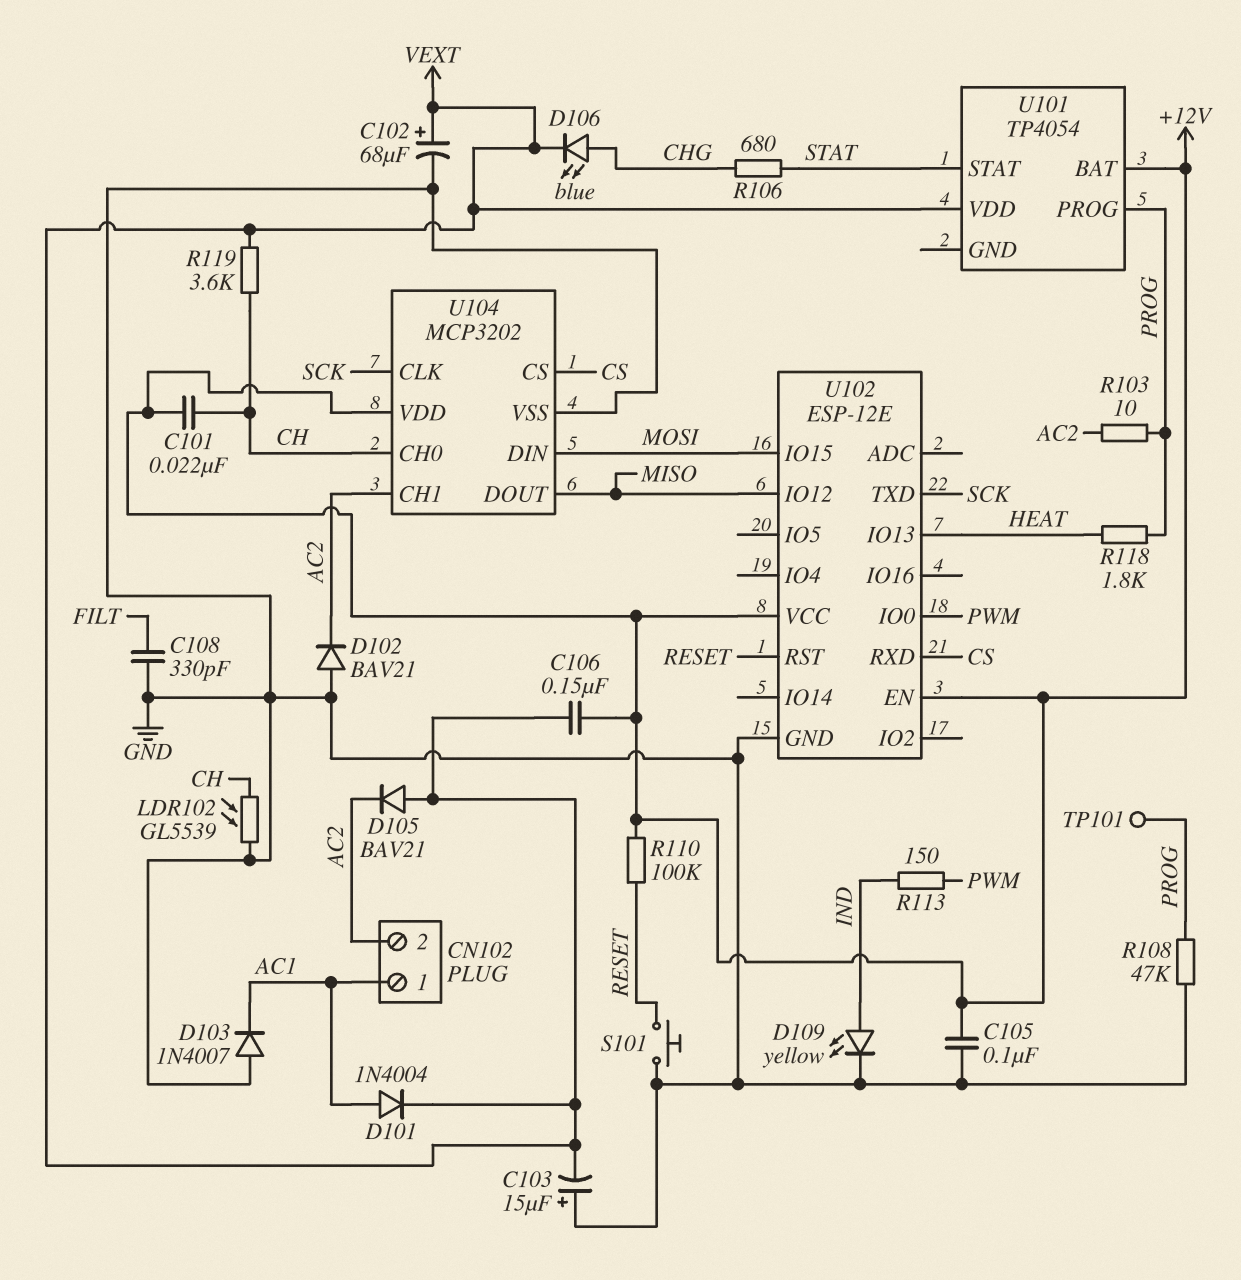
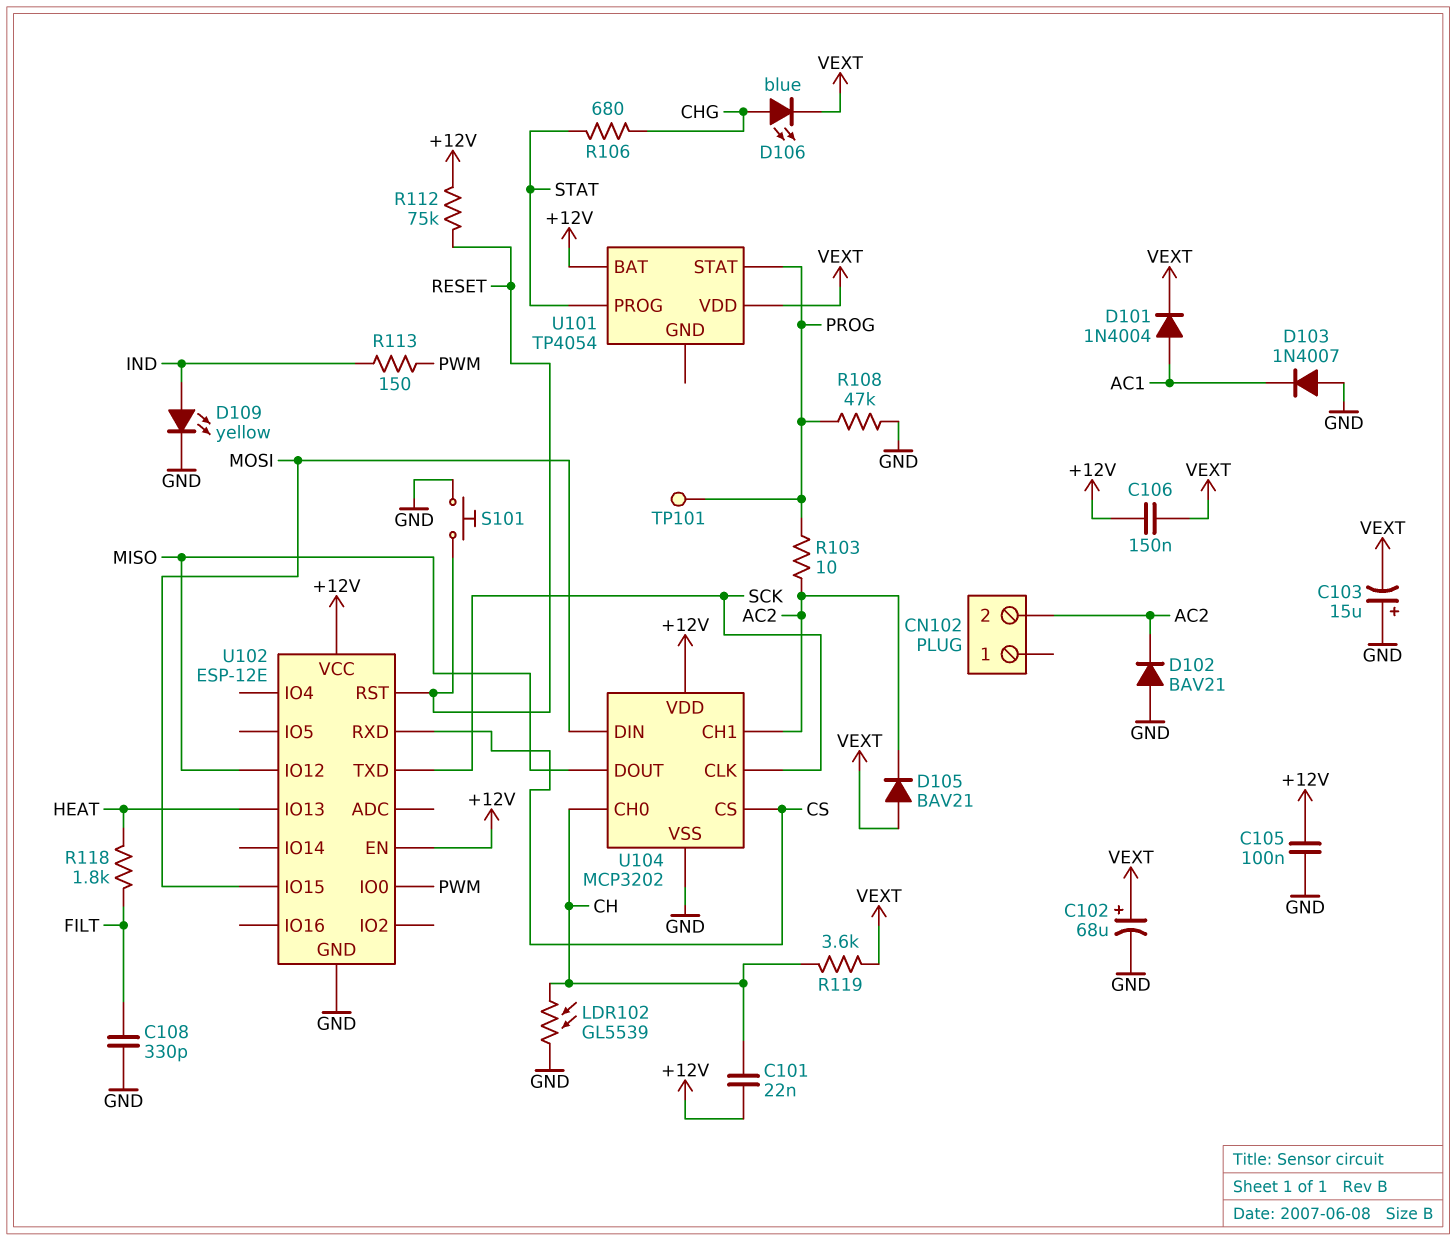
CN102 pin 1: AC1 -> none
R110: 100k (+12V, RESET) -> none
R112: none -> 75k (+12V, RESET)
R118: 1.8k (HEAT, PROG) -> 1.8k (FILT, HEAT)
U101 pin PROG: PROG -> STAT
U101 pin STAT: STAT -> PROG

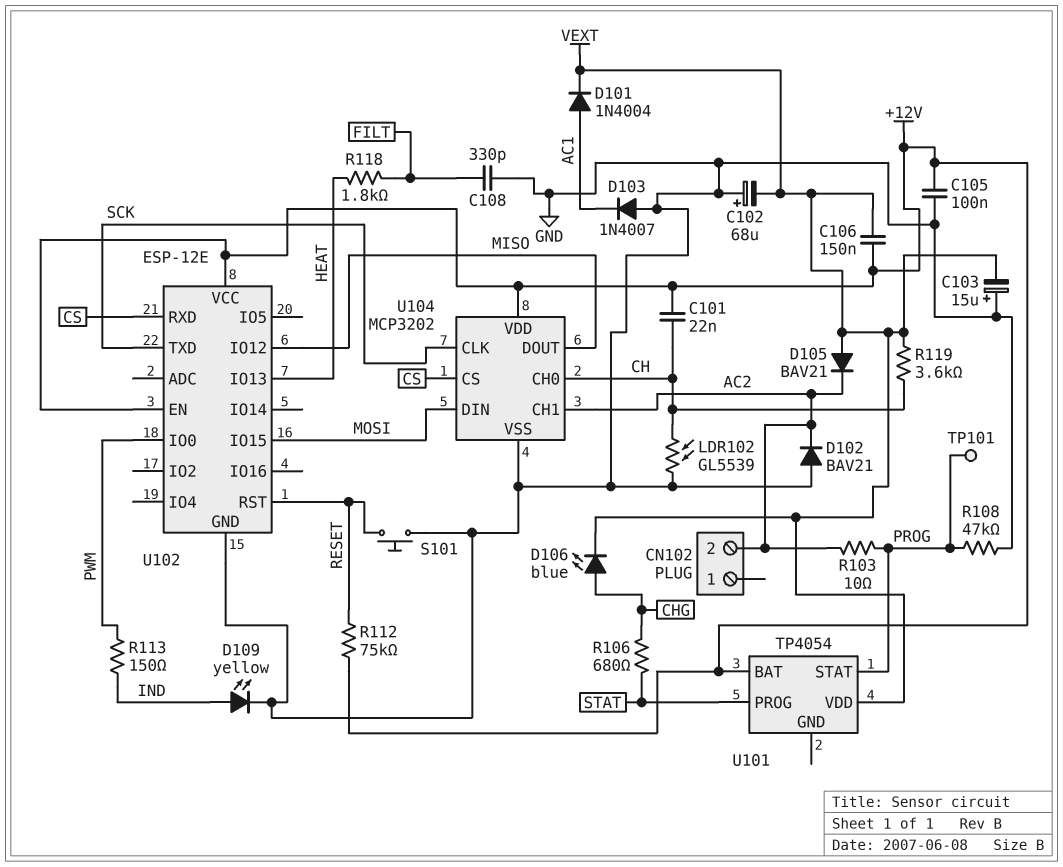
C102: 68uF (plus VEXT, minus GND) -> 68uF (plus GND, minus VEXT)

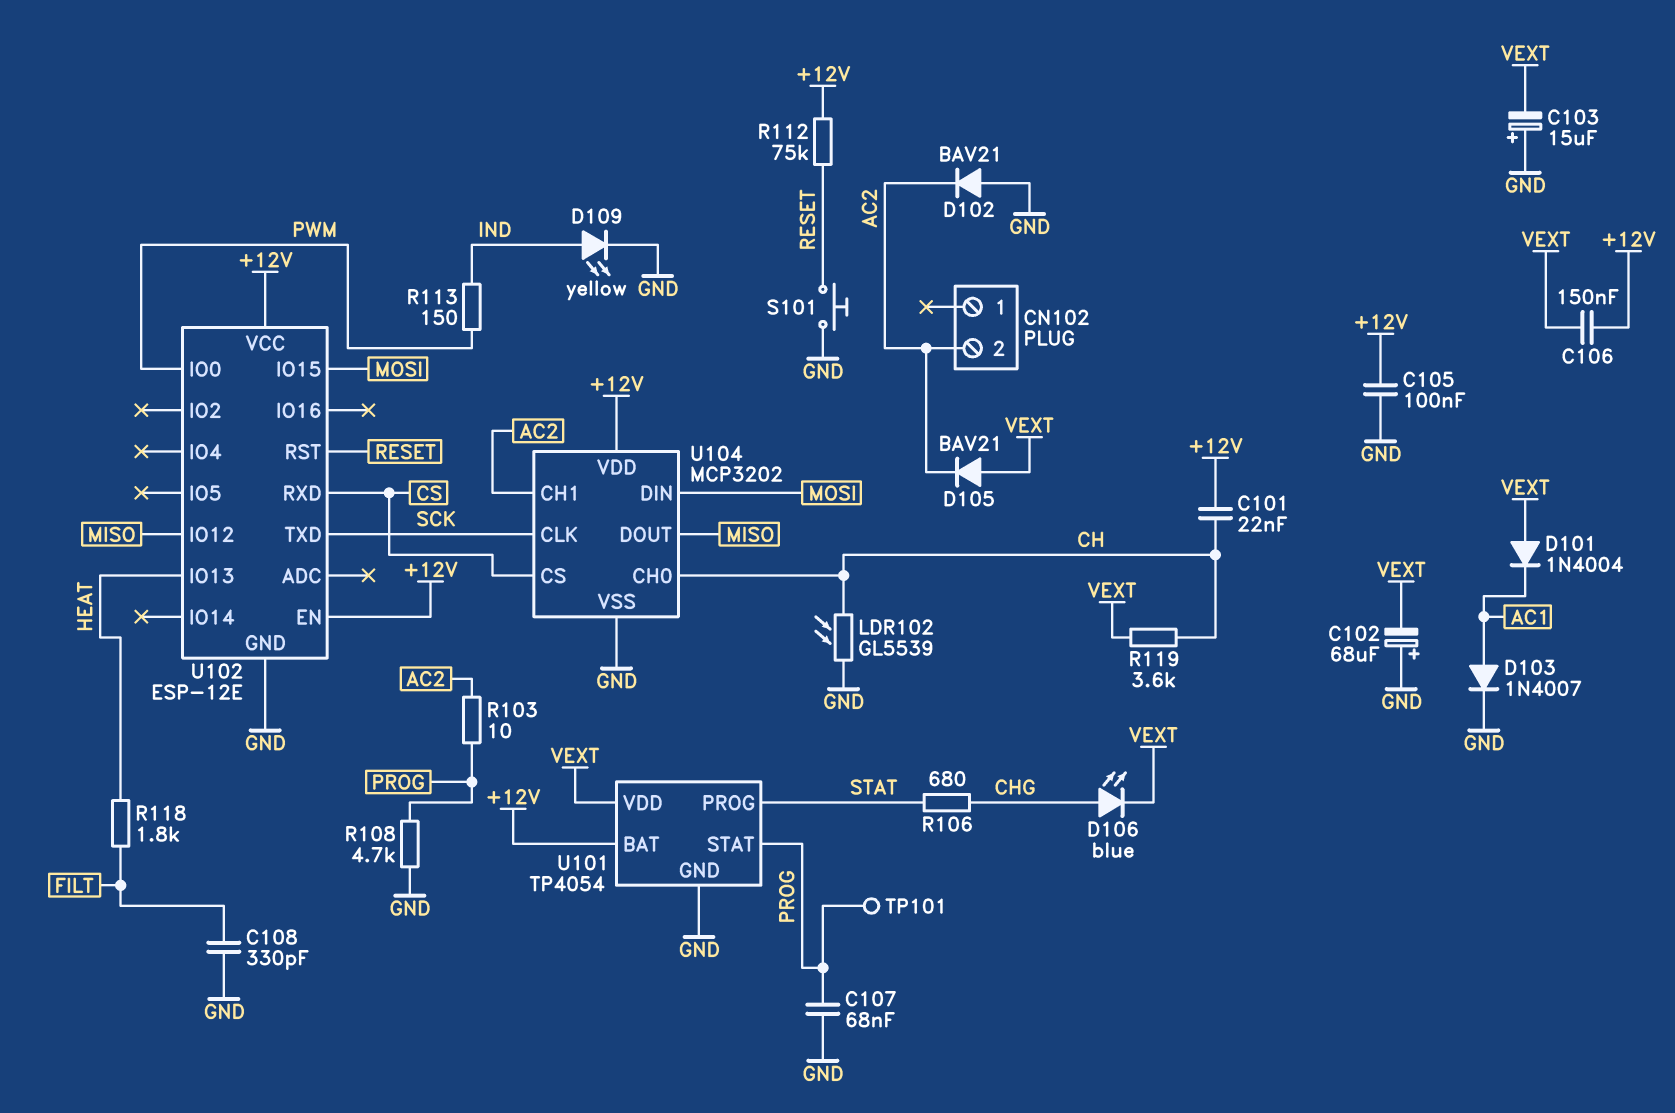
C107: none -> 68nF (GND, PROG)
D101: diode 1N4004 (A AC1, K VEXT) -> diode 1N4004 (A VEXT, K AC1)
D103: diode 1N4007 (A GND, K AC1) -> diode 1N4007 (A AC1, K GND)
R108: 47k (GND, PROG) -> 4.7k (GND, PROG)
U101 pin GND: none -> GND

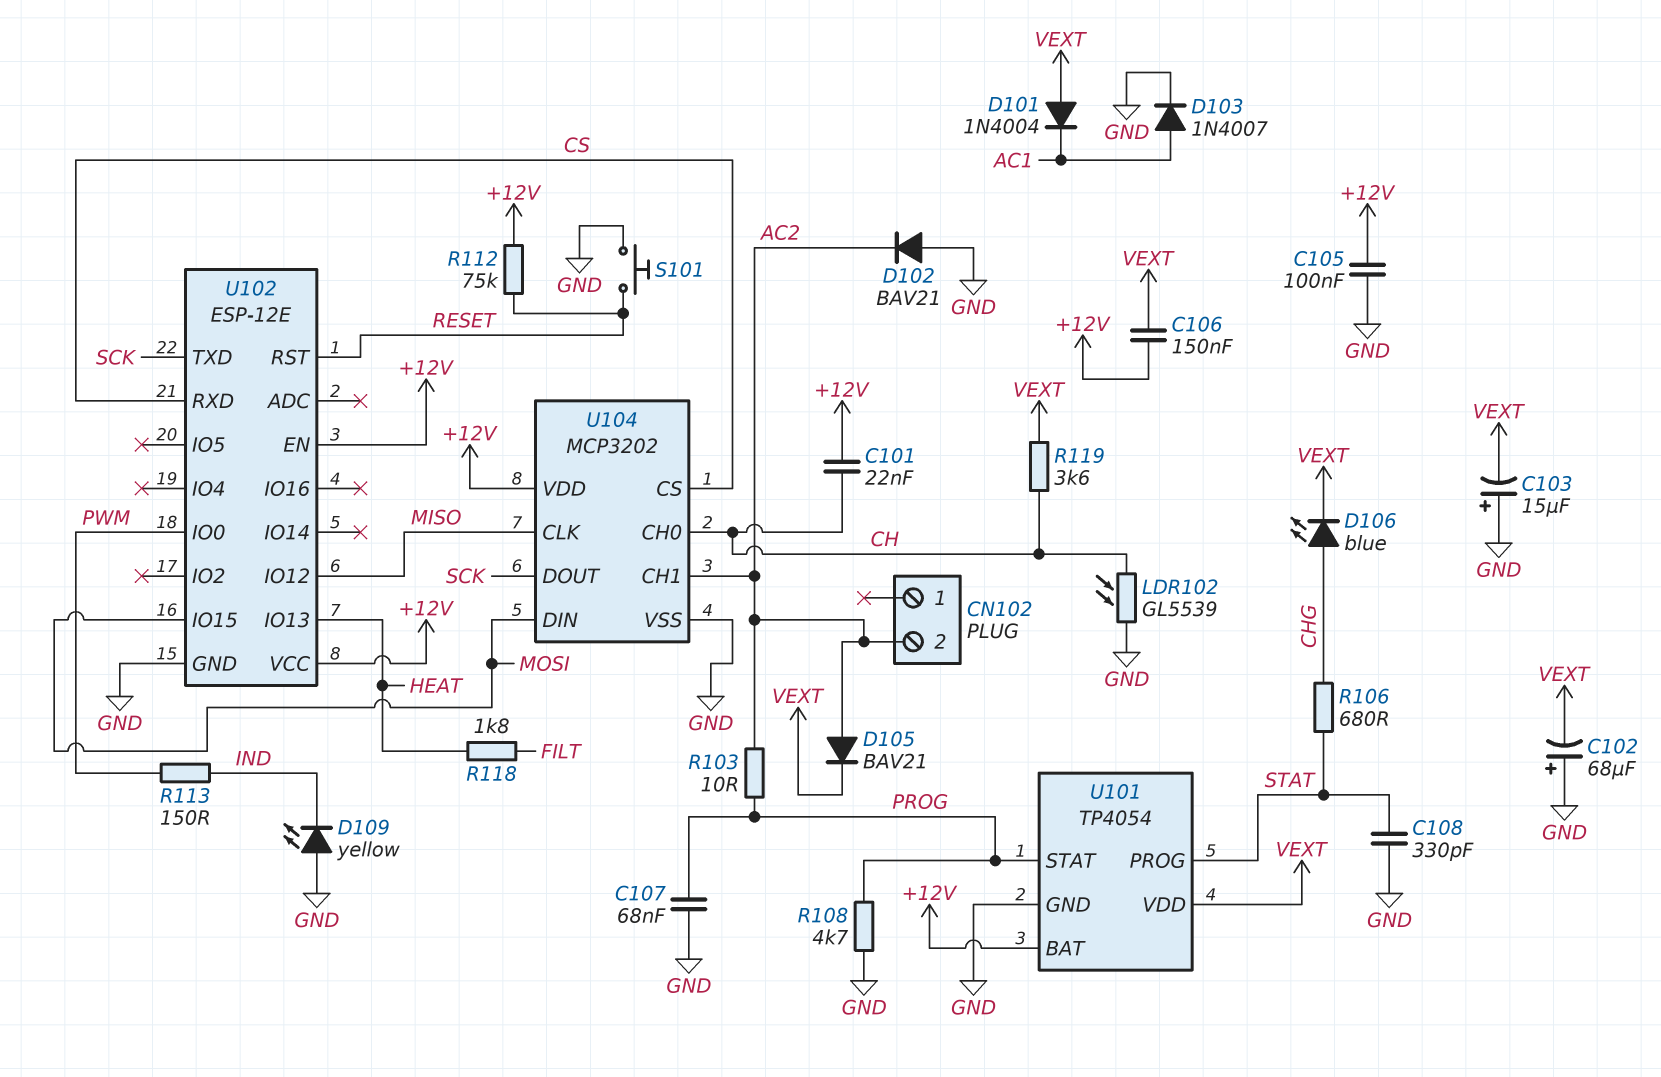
C108: 330pF (FILT, GND) -> 330pF (GND, STAT)
D105: diode BAV21 (A VEXT, K AC2) -> diode BAV21 (A AC2, K VEXT)
D109: LED yellow (A IND, K GND) -> LED yellow (A GND, K IND)
TP101: test point (PROG) -> none
U104 pin CLK: SCK -> MISO
U104 pin DOUT: MISO -> SCK

